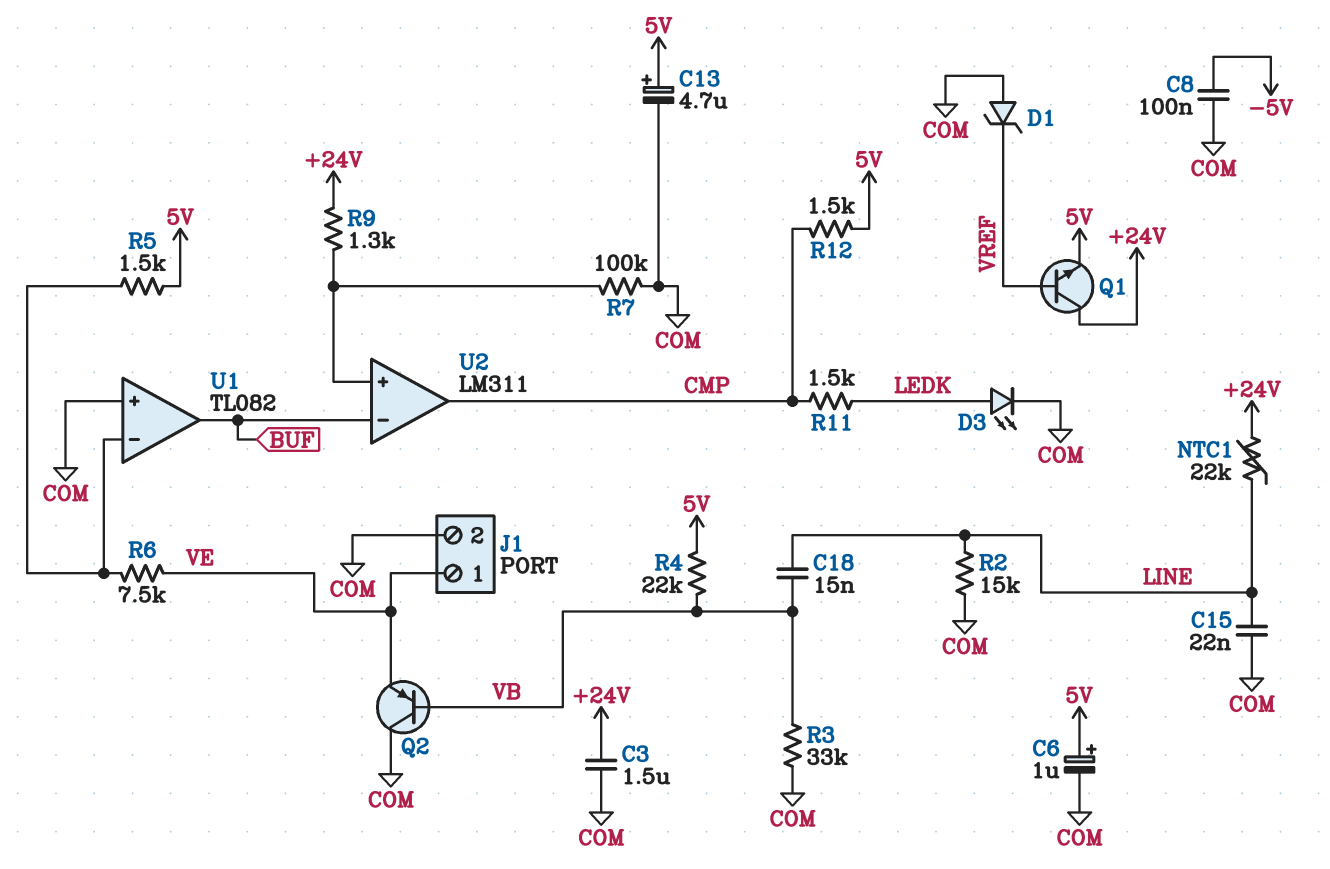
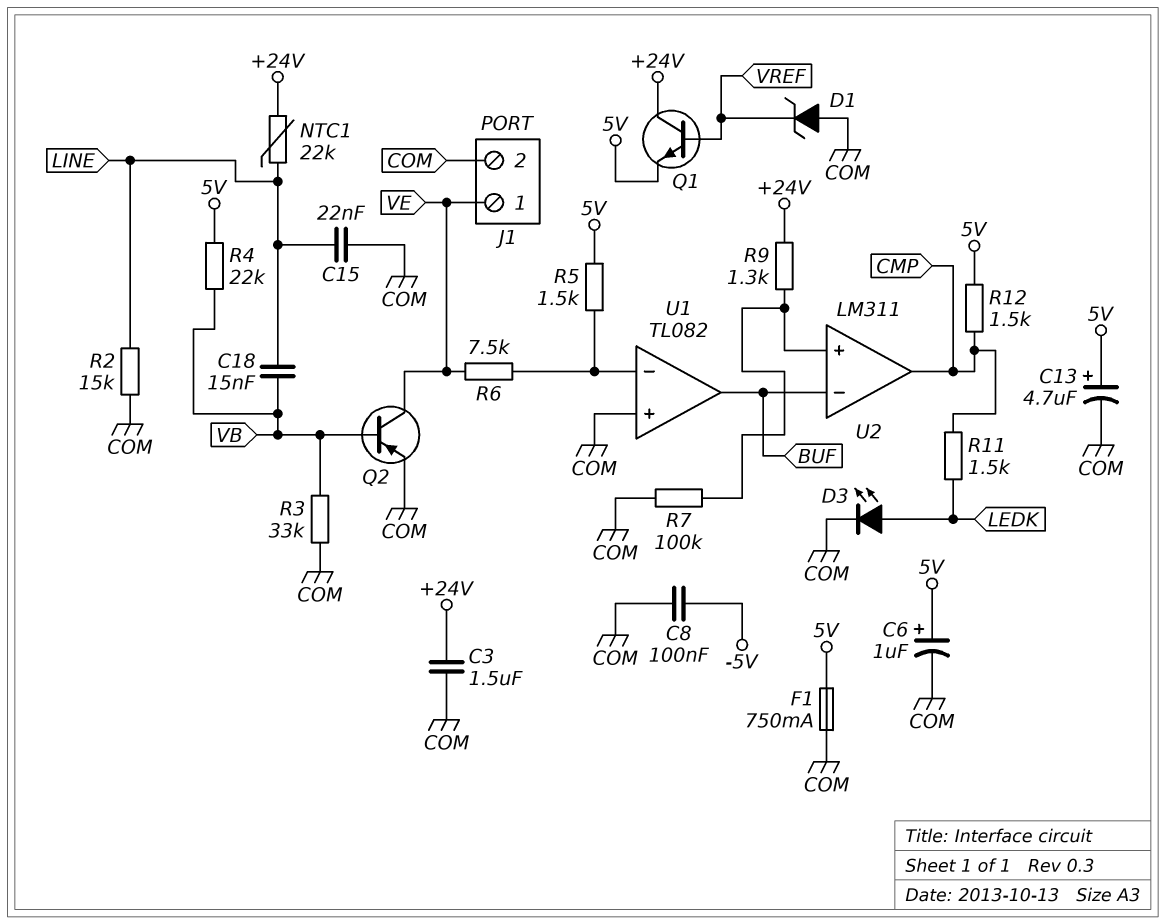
F1: none -> 750mA (5V, COM)
Q2: PNP (B VB, C COM, E VE) -> PNP (B VB, C VE, E COM)

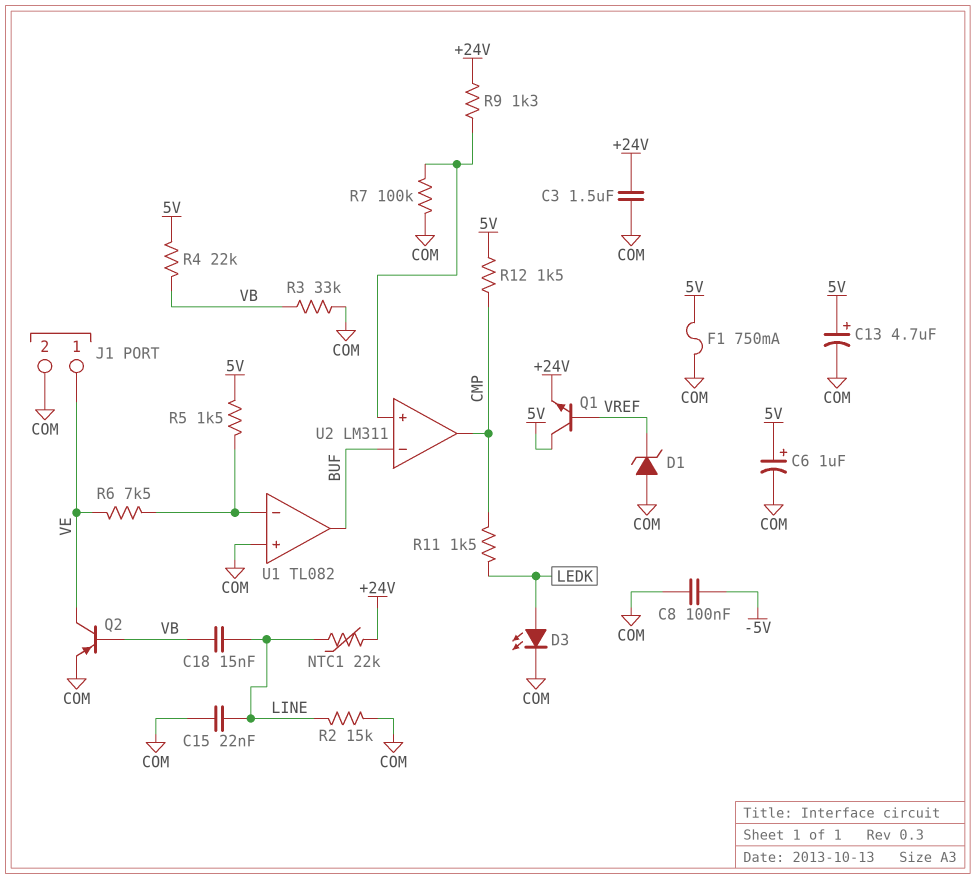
Q1: NPN (B VREF, C +24V, E 5V) -> NPN (B VREF, C 5V, E +24V)

